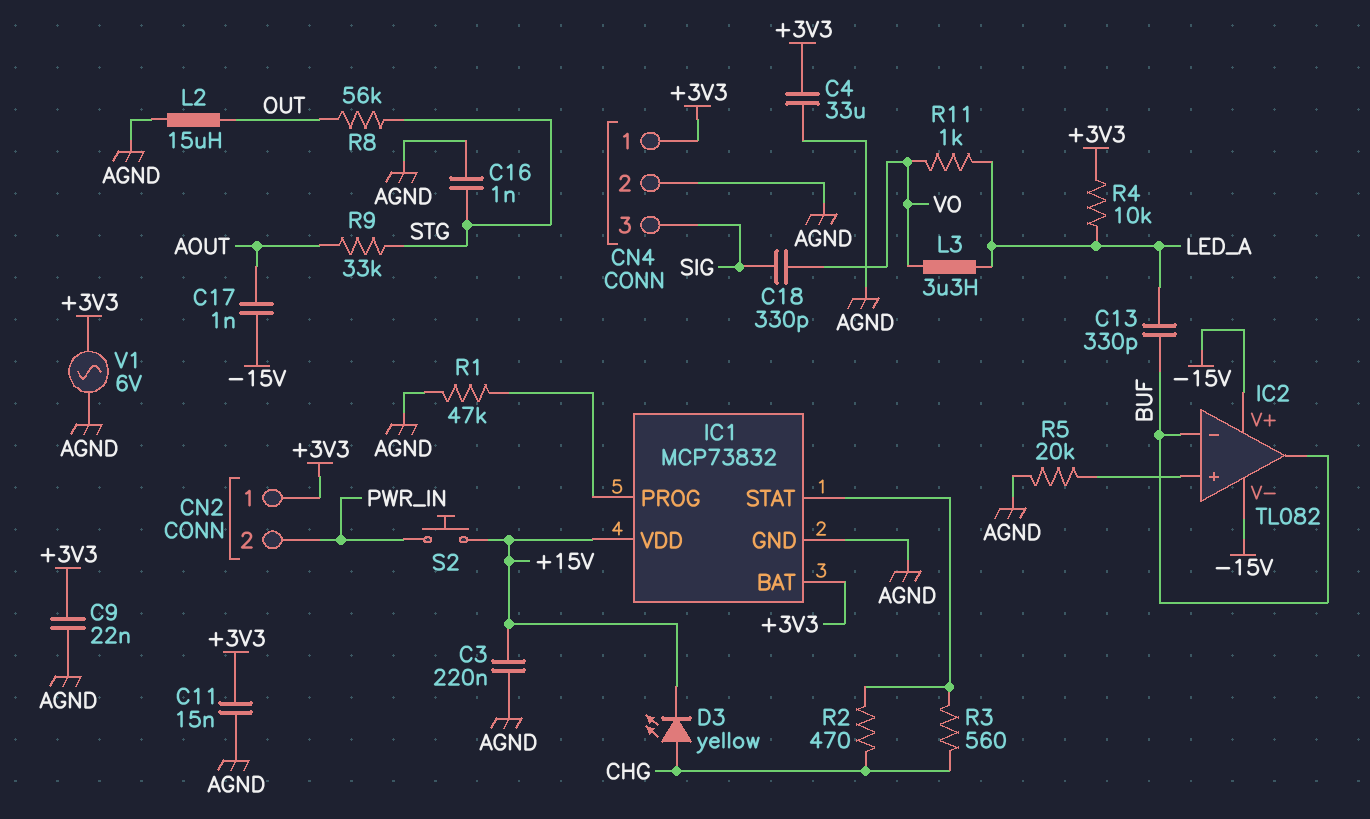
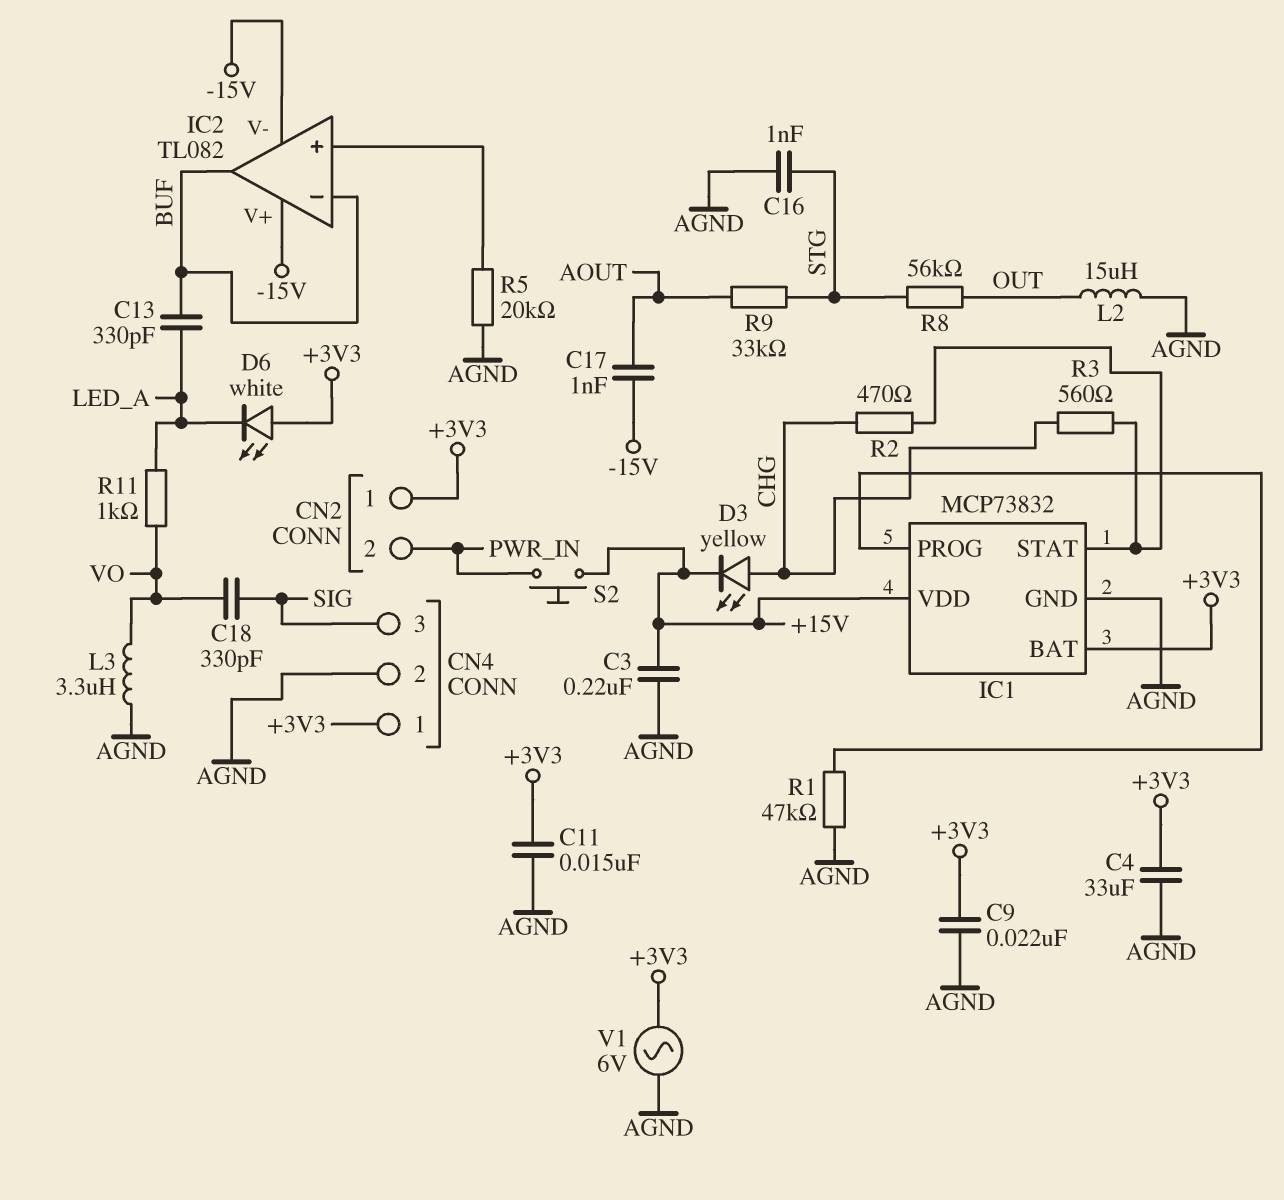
D6: none -> LED white (A +3V3, K LED_A)
L3: 3.3uH (LED_A, VO) -> 3.3uH (AGND, VO)
R4: 10k (+3V3, LED_A) -> none

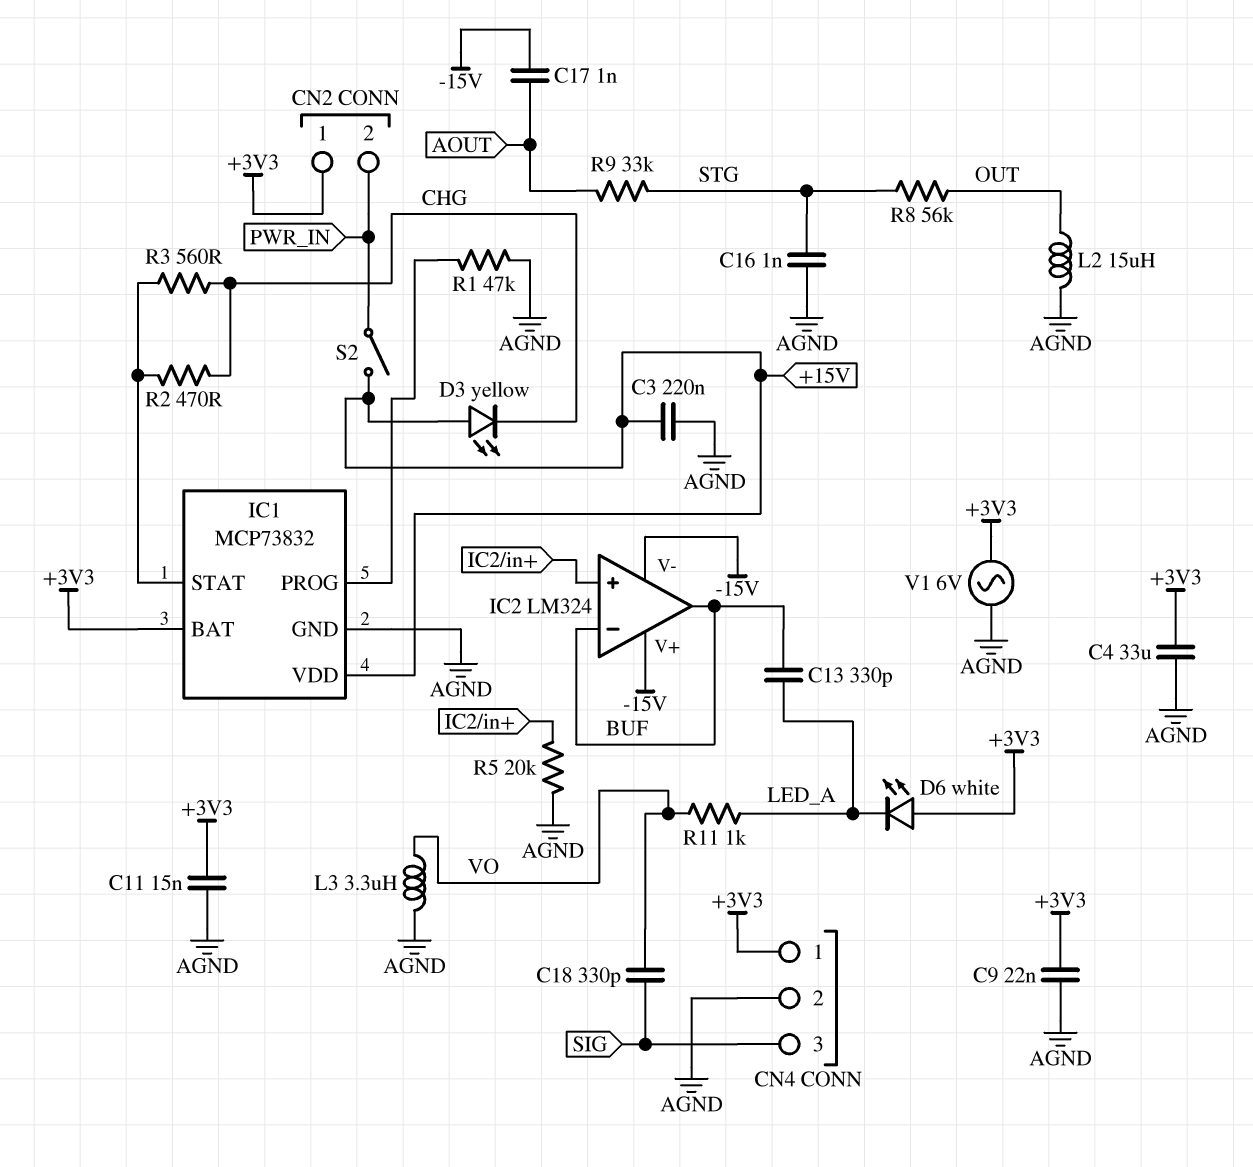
D3: LED yellow (A CHG, K +15V) -> LED yellow (A +15V, K CHG)
IC2: TL082 -> LM324
S2: button (+15V, PWR_IN) -> switch (+15V, PWR_IN)

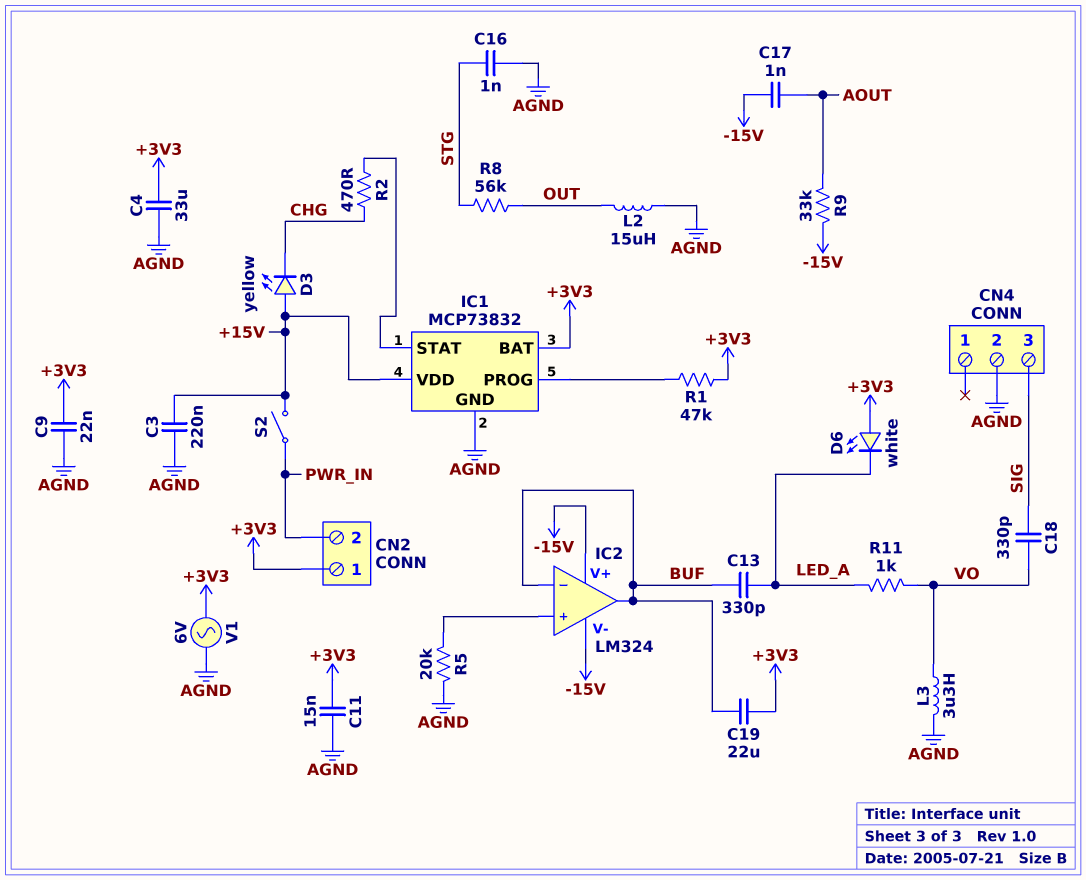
C19: none -> 22uF (+3V3, BUF)
CN4 pin 1: +3V3 -> none
R1: 47k (AGND, IC1/PROG) -> 47k (+3V3, IC1/PROG)
R3: 560 (CHG, IC1/STAT) -> none
R9: 33k (AOUT, STG) -> 33k (-15V, AOUT)

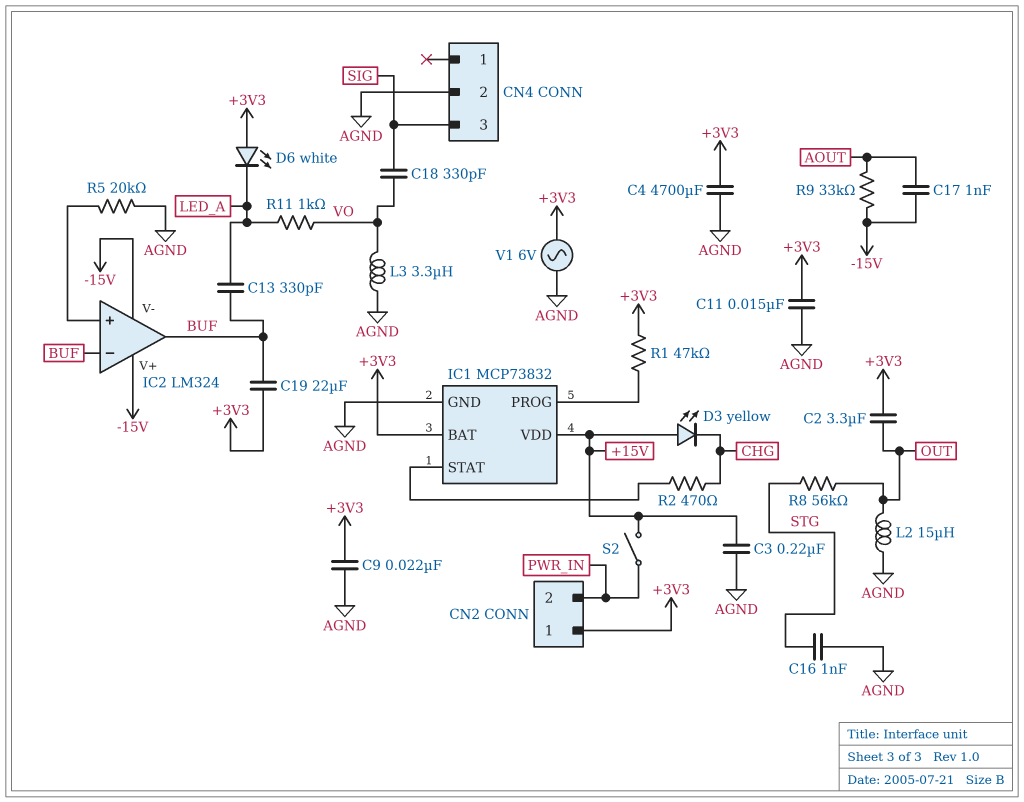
C2: none -> 3.3uF (+3V3, OUT)
C4: 33uF (+3V3, AGND) -> 4700uF (+3V3, AGND)

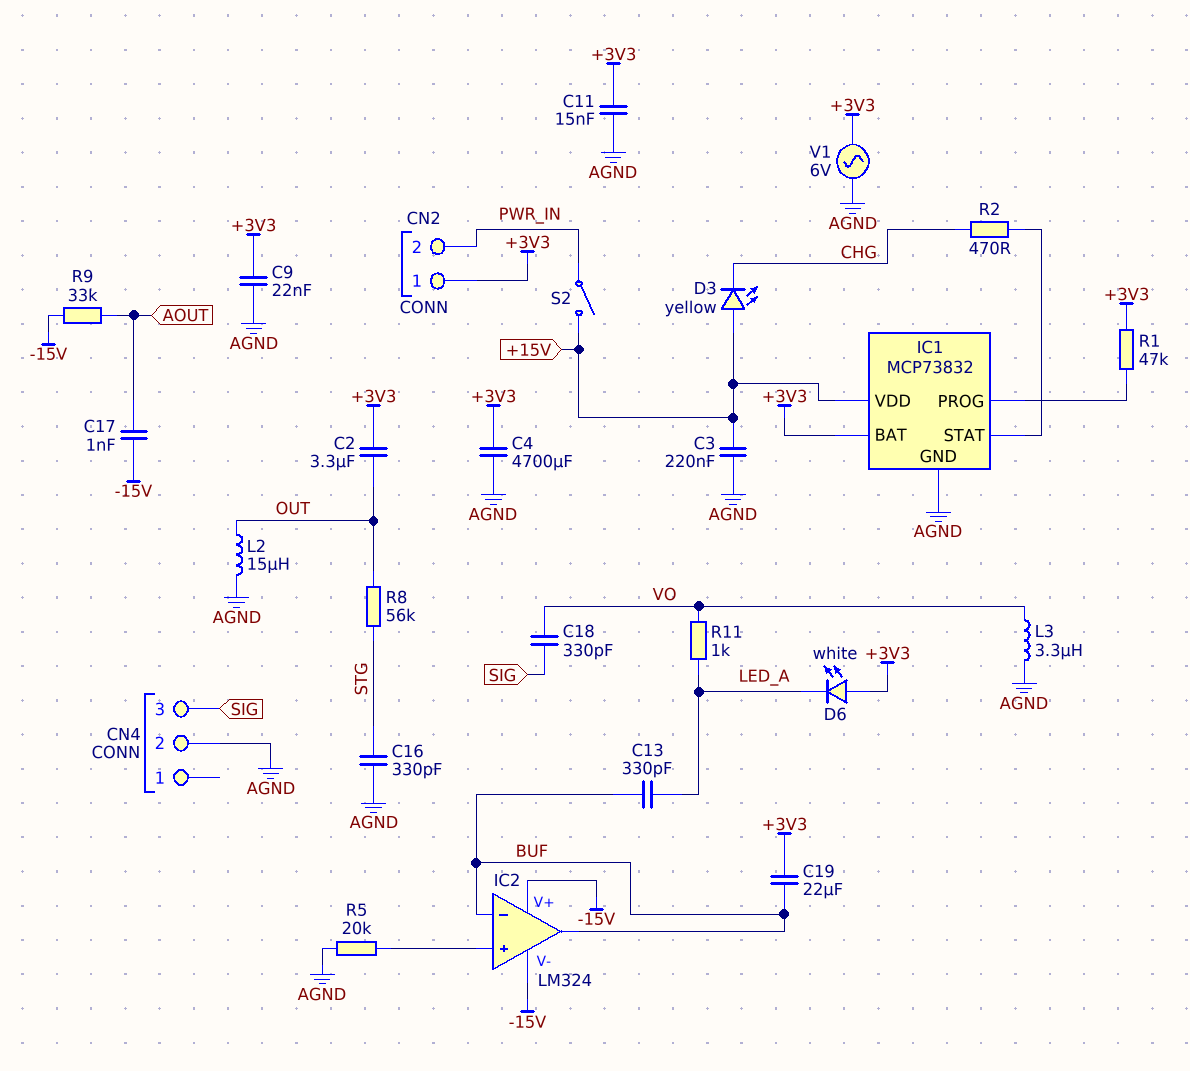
C16: 1nF (AGND, STG) -> 330pF (AGND, STG)

